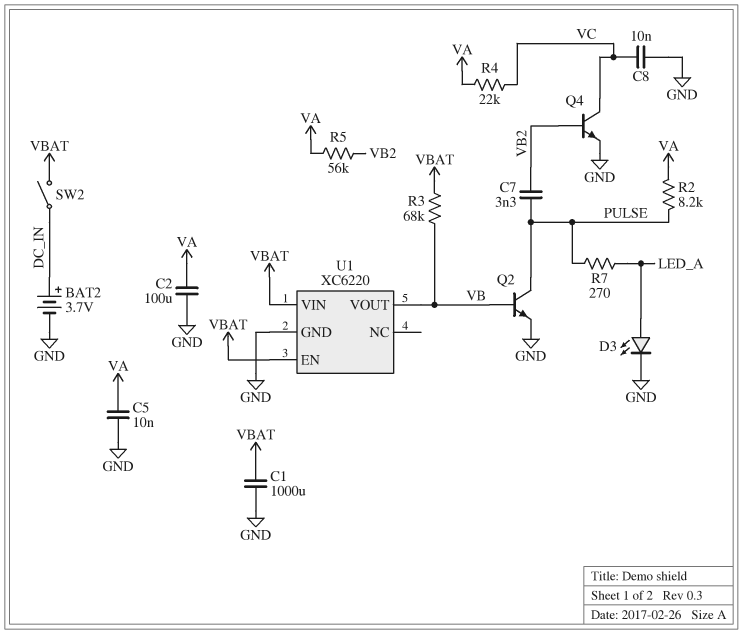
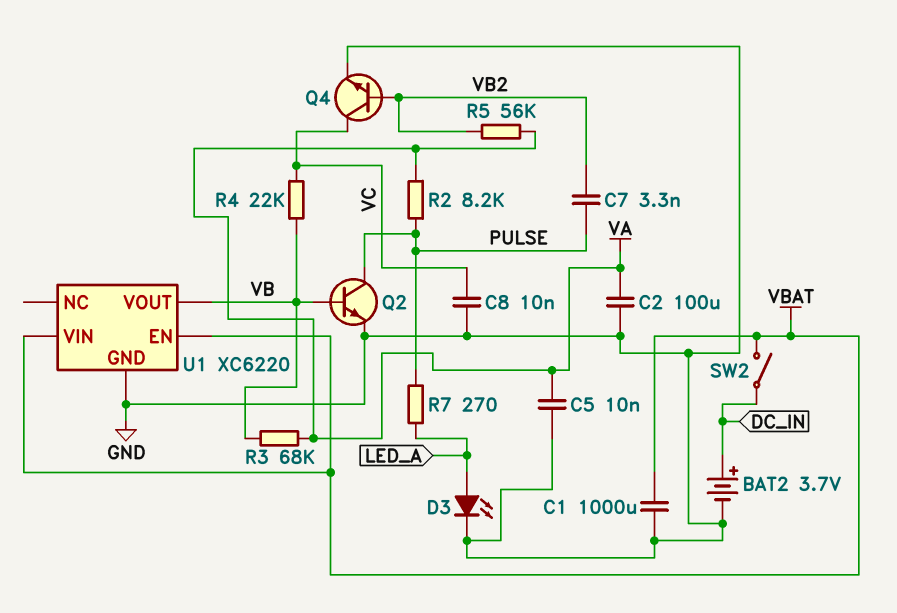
R3: 68k (VB, VBAT) -> 68k (VA, VB)
R4: 22k (VA, VC) -> 22k (VB, VC)

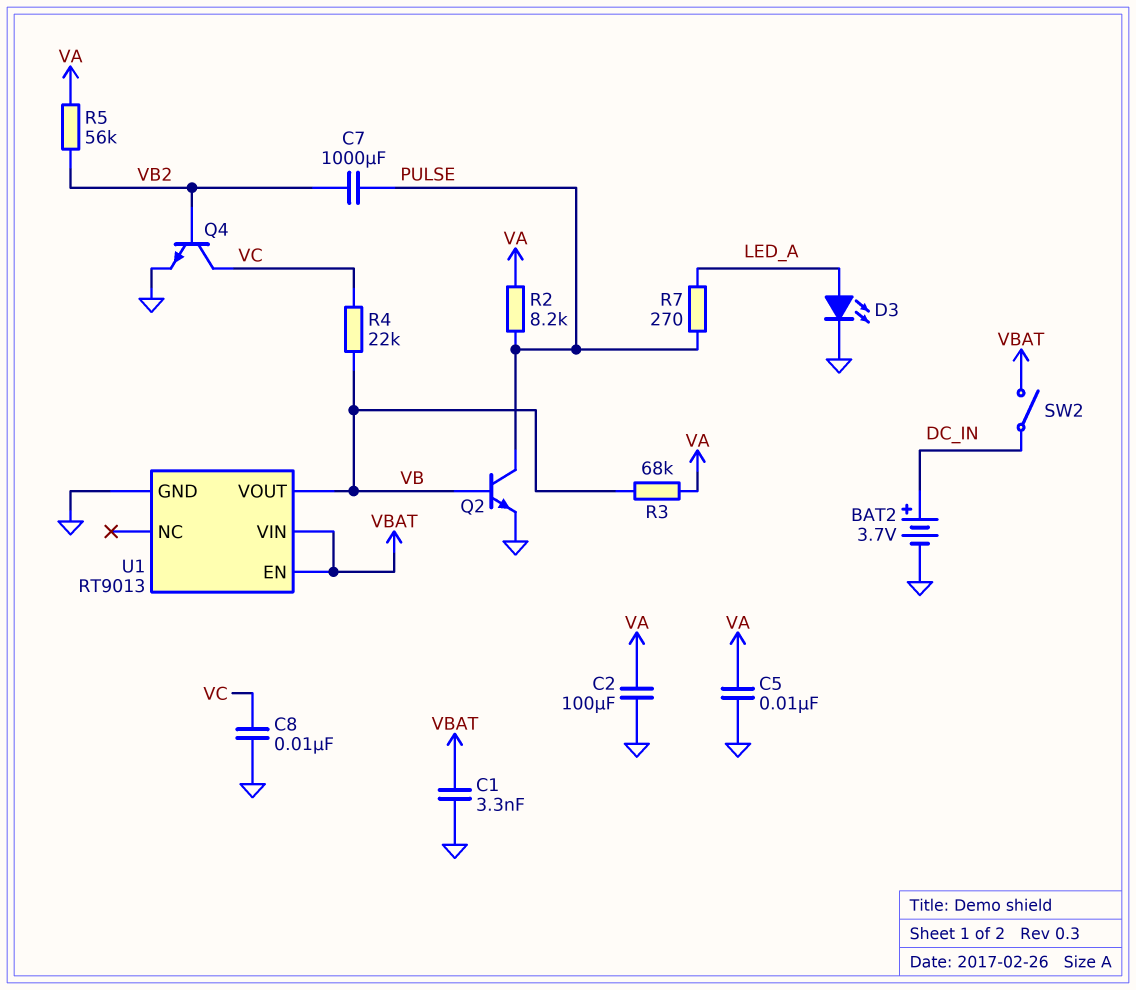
C1: 1000uF (GND, VBAT) -> 3.3nF (GND, VBAT)
C7: 3.3nF (PULSE, VB2) -> 1000uF (PULSE, VB2)
U1: XC6220 -> RT9013

